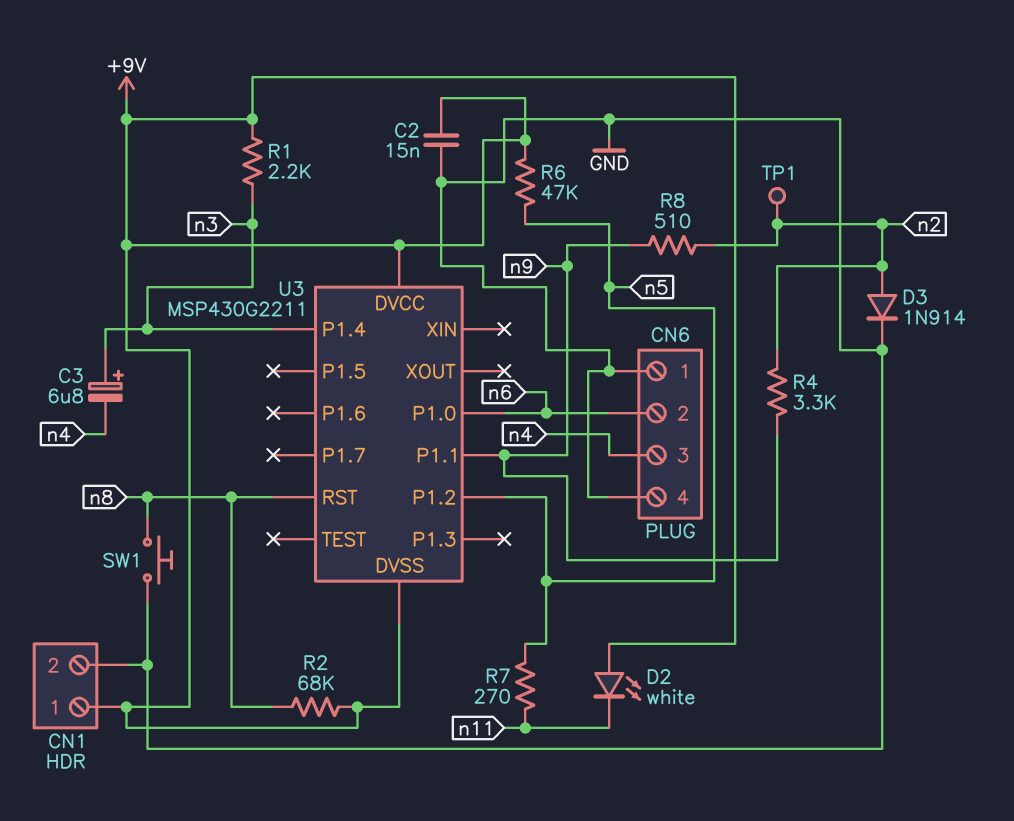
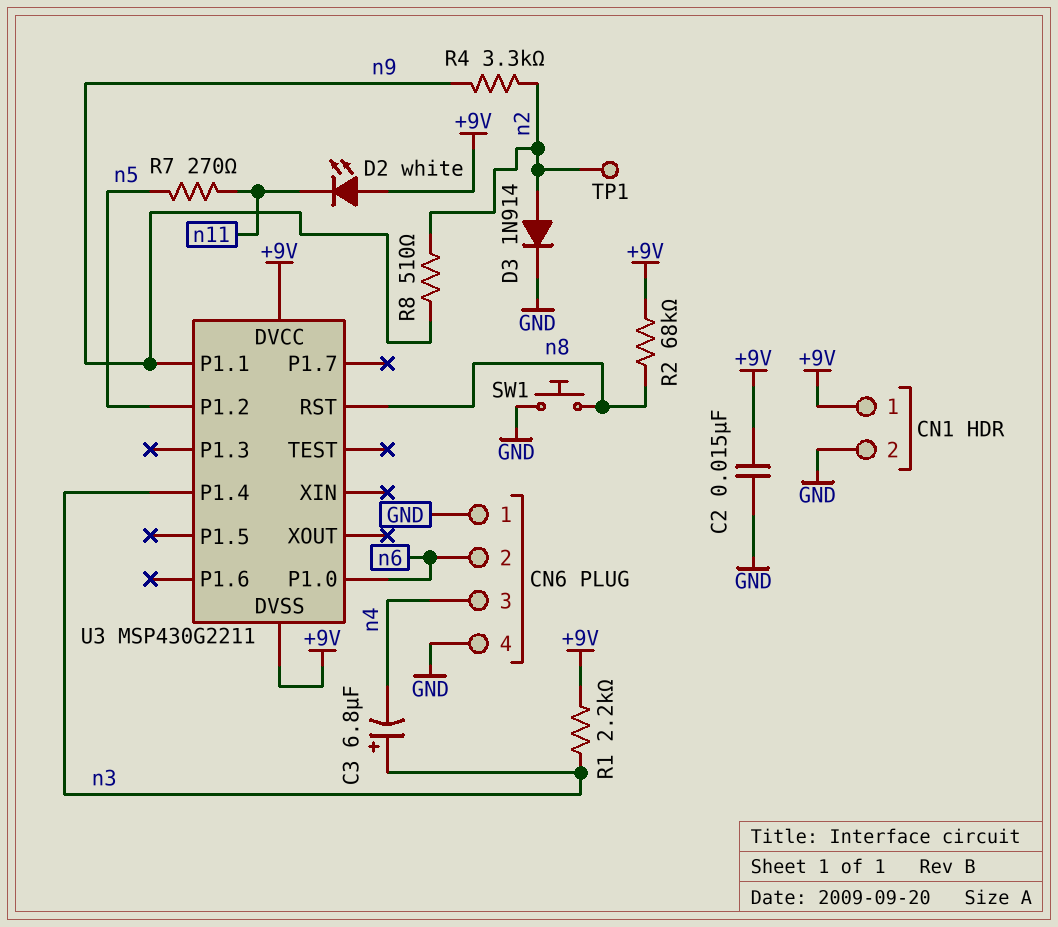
R6: 47k (+9V, n5) -> none

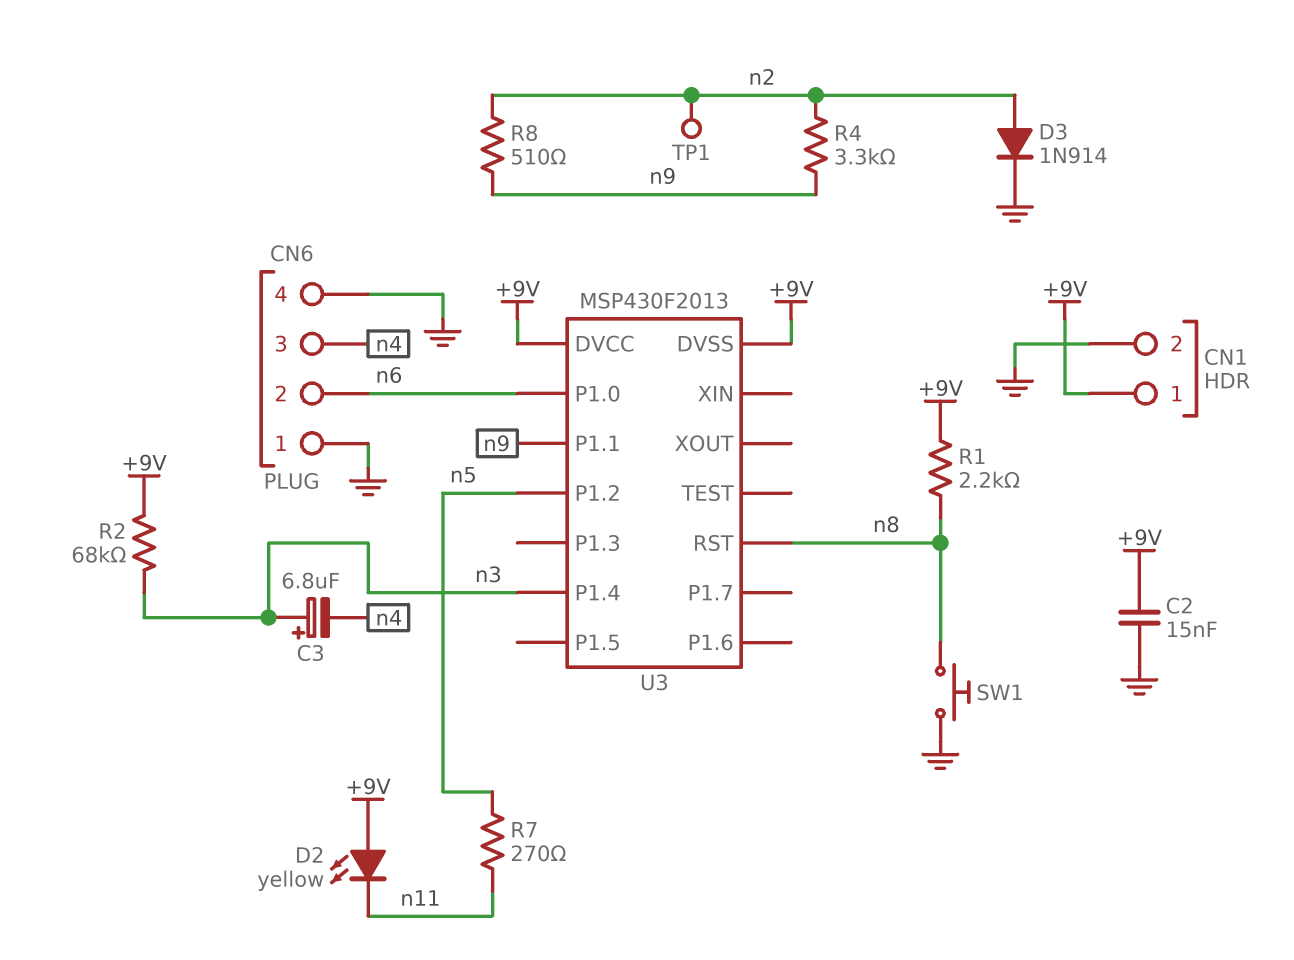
D2: LED white (A +9V, K n11) -> LED yellow (A +9V, K n11)
R1: 2.2k (+9V, n3) -> 2.2k (+9V, n8)
R2: 68k (+9V, n8) -> 68k (+9V, n3)
U3: MSP430G2211 -> MSP430F2013

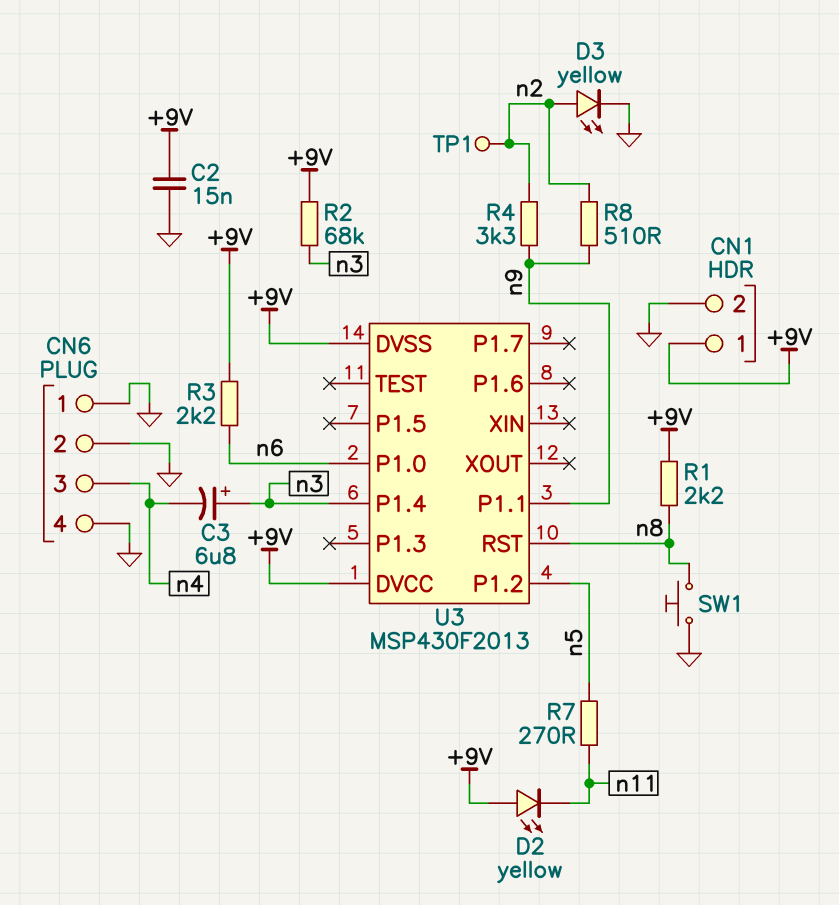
CN6 pin 2: n6 -> GND
D3: diode 1N914 (A n2, K GND) -> LED yellow (A n2, K GND)
R3: none -> 2.2k (+9V, n6)

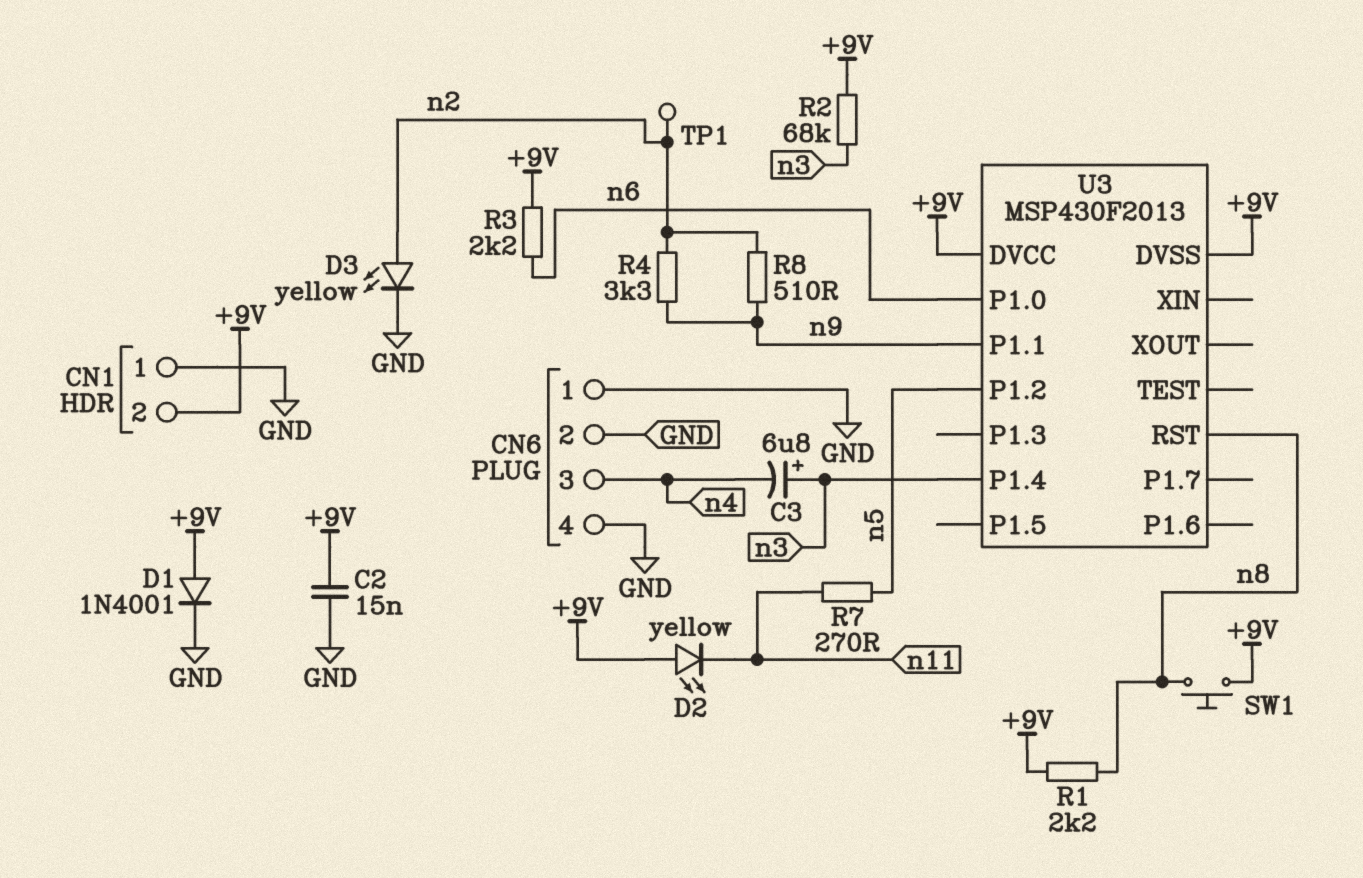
CN1 pin 1: +9V -> GND
CN1 pin 2: GND -> +9V
D1: none -> diode 1N4001 (A +9V, K GND)
SW1: button (GND, n8) -> button (+9V, n8)

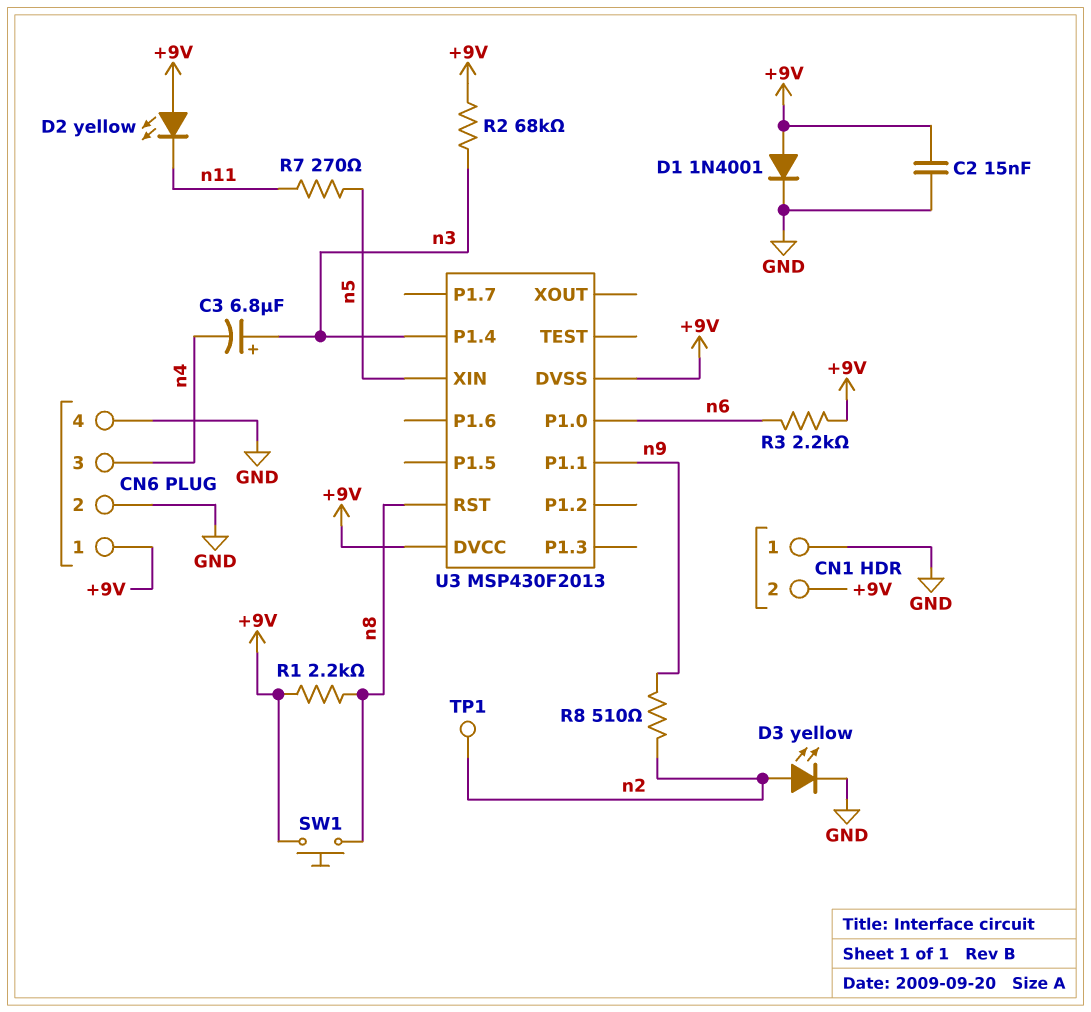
CN6 pin 1: GND -> +9V
R4: 3.3k (n2, n9) -> none
U3 pin P1.2: n5 -> none
U3 pin XIN: none -> n5

